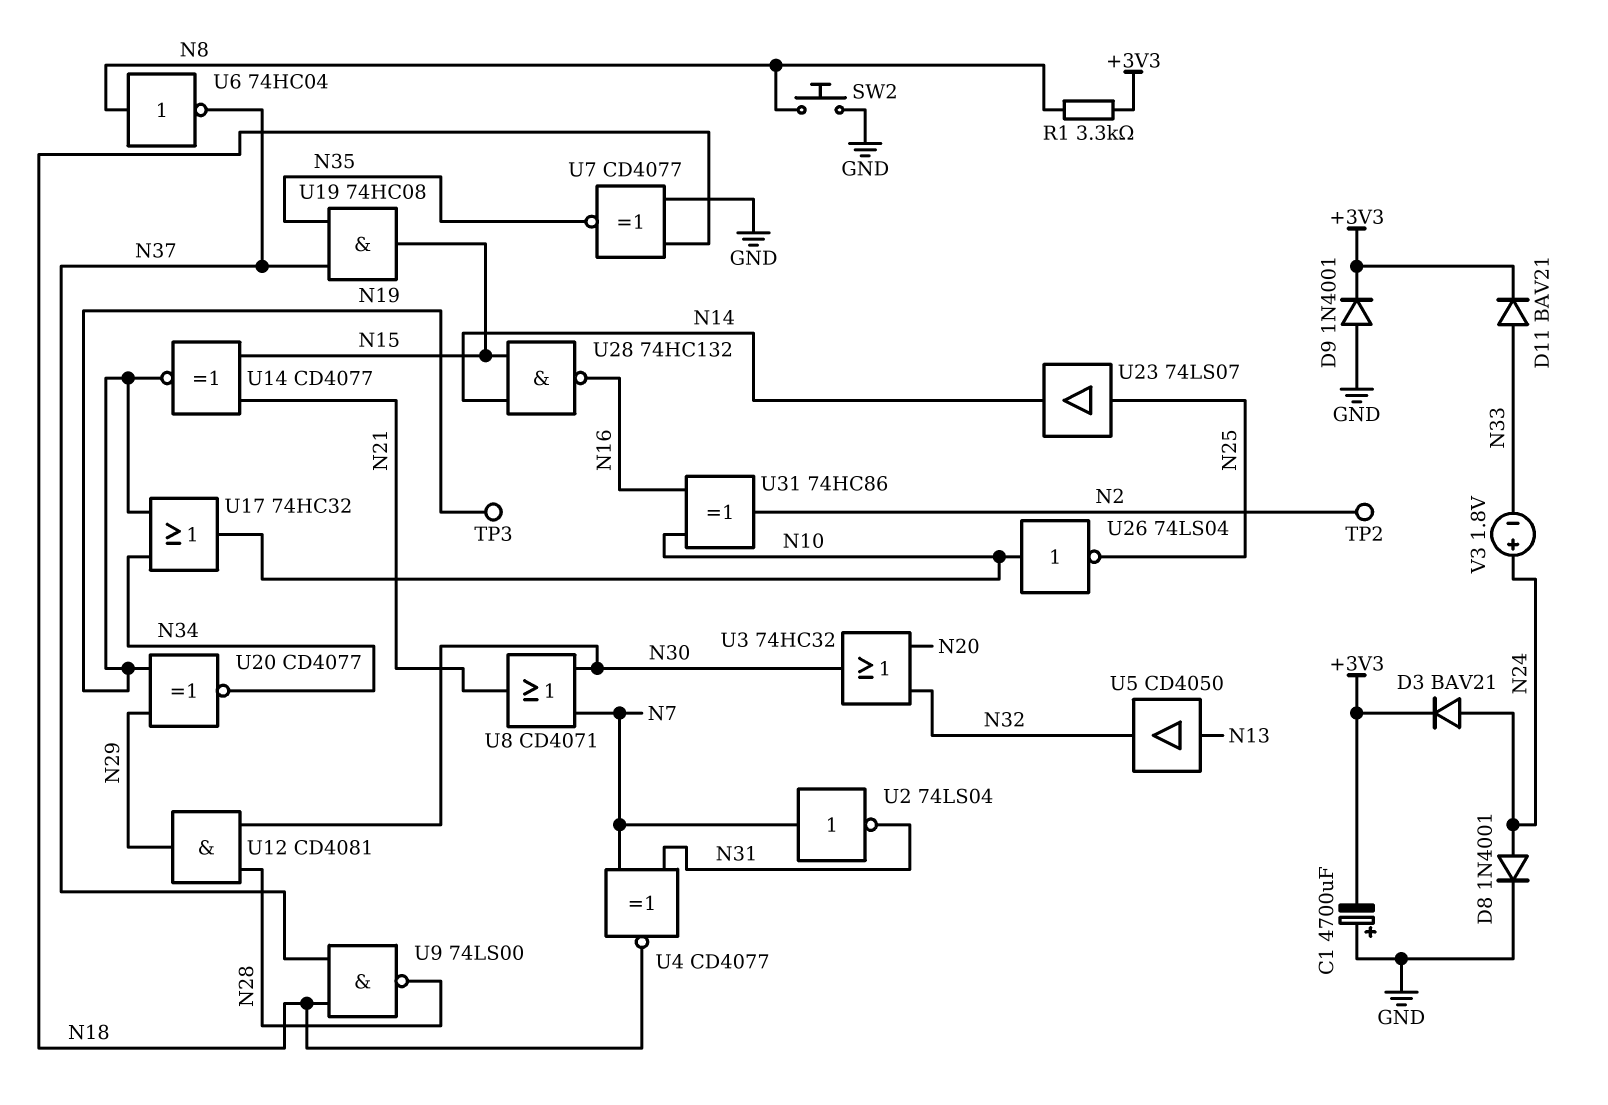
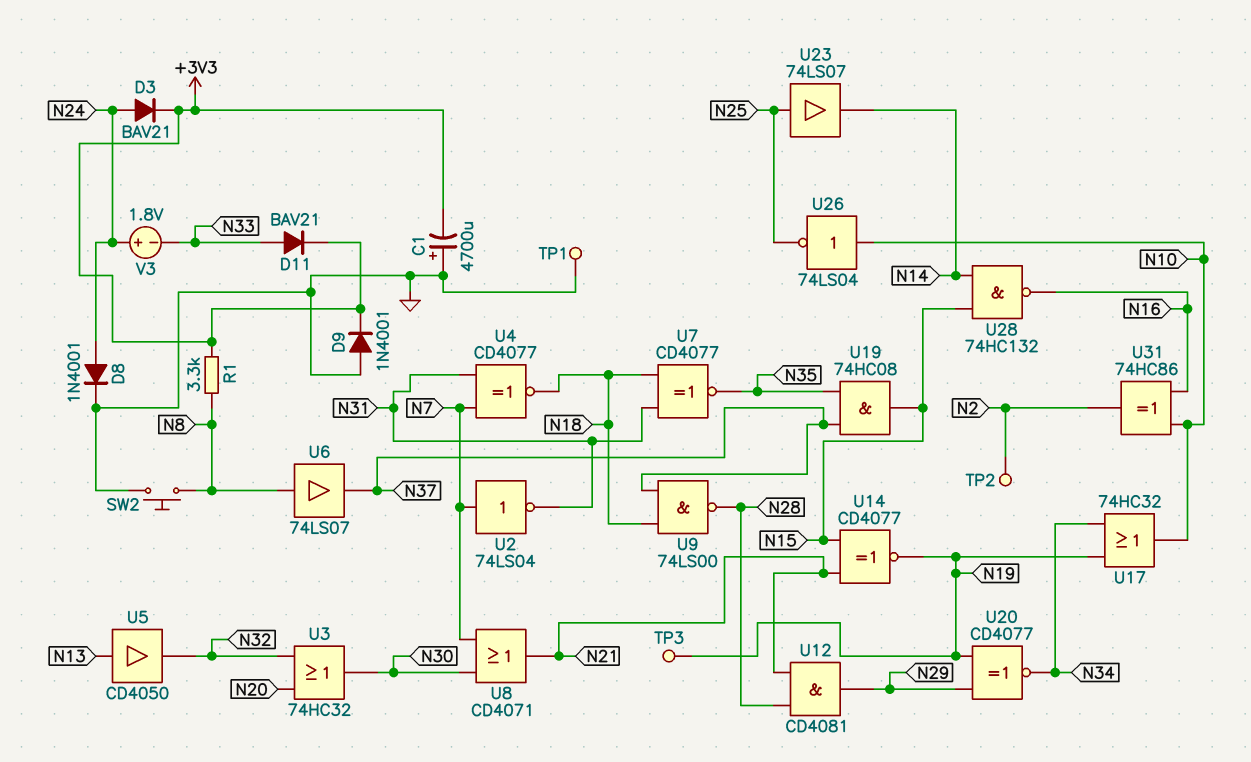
TP1: none -> test point (GND)
U6: NOT 74HC04 (in N8, out N37) -> buffer 74LS07 (in N8, out N37)
U7: XNOR CD4077 (in GND, in N18, out N35) -> XNOR CD4077 (in N18, in N31, out N35)
U12: AND CD4081 (in N28, in N30, out N29) -> AND CD4081 (in N21, in N28, out N29)

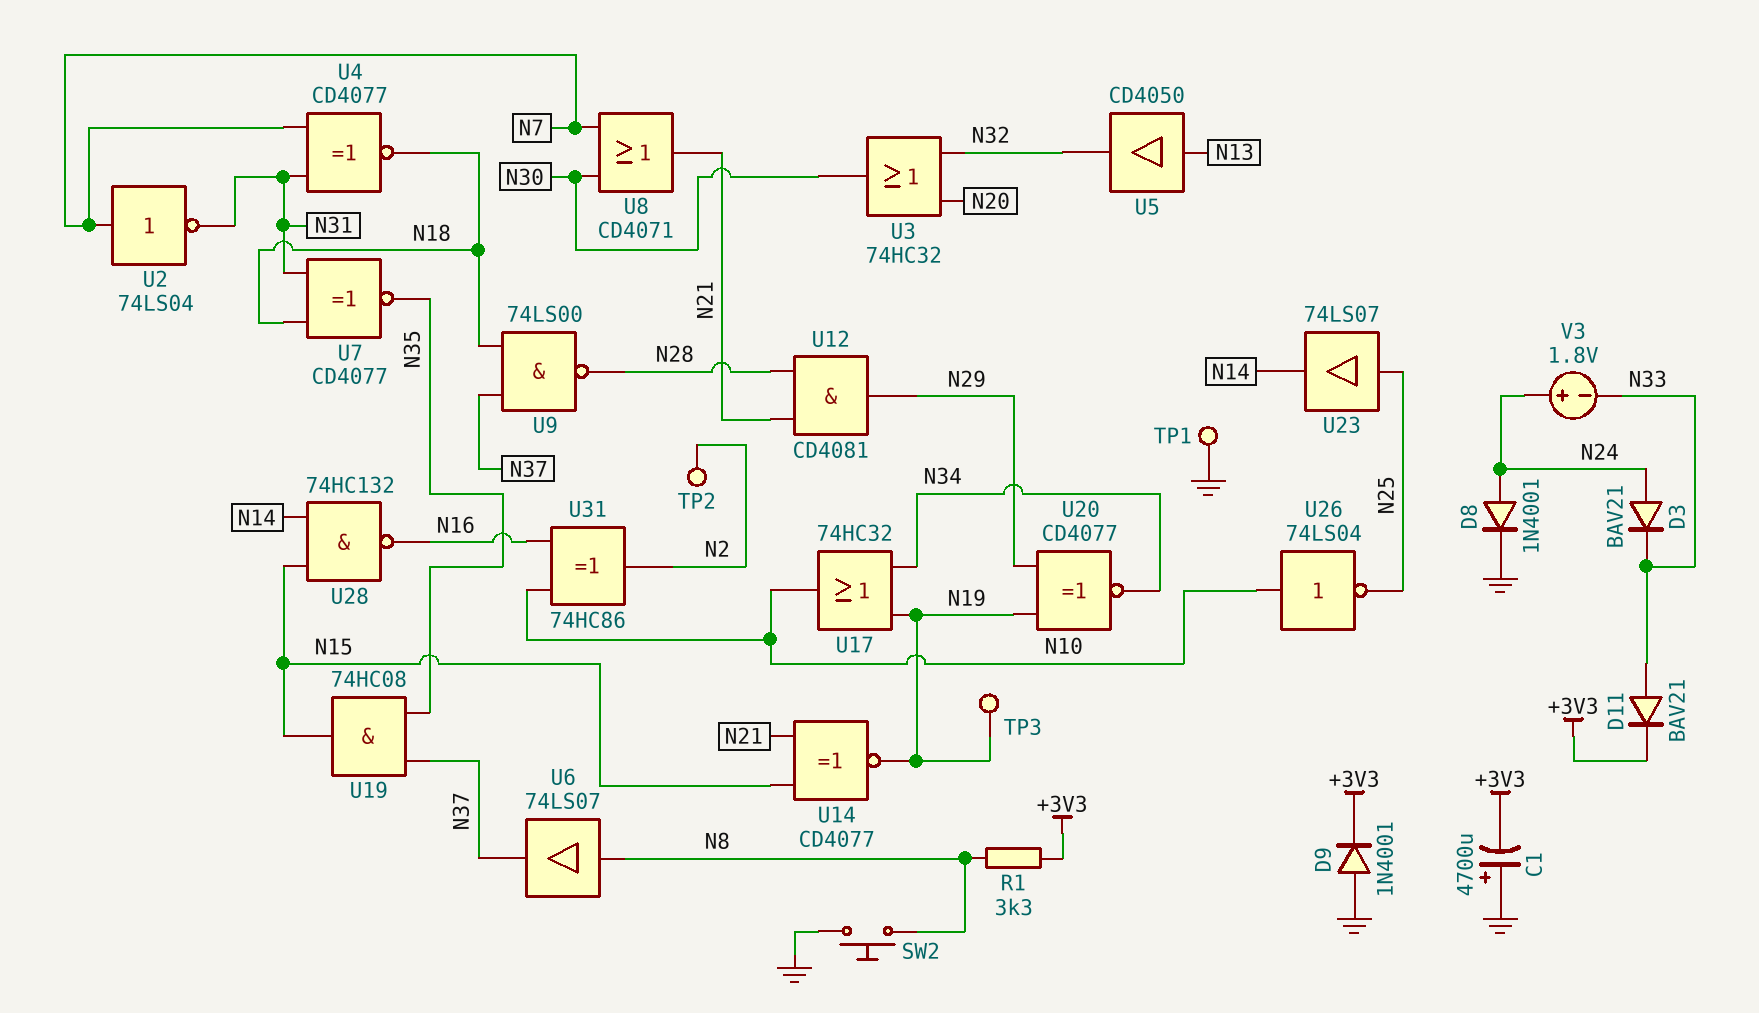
D3: diode BAV21 (A N24, K +3V3) -> diode BAV21 (A N24, K N33)

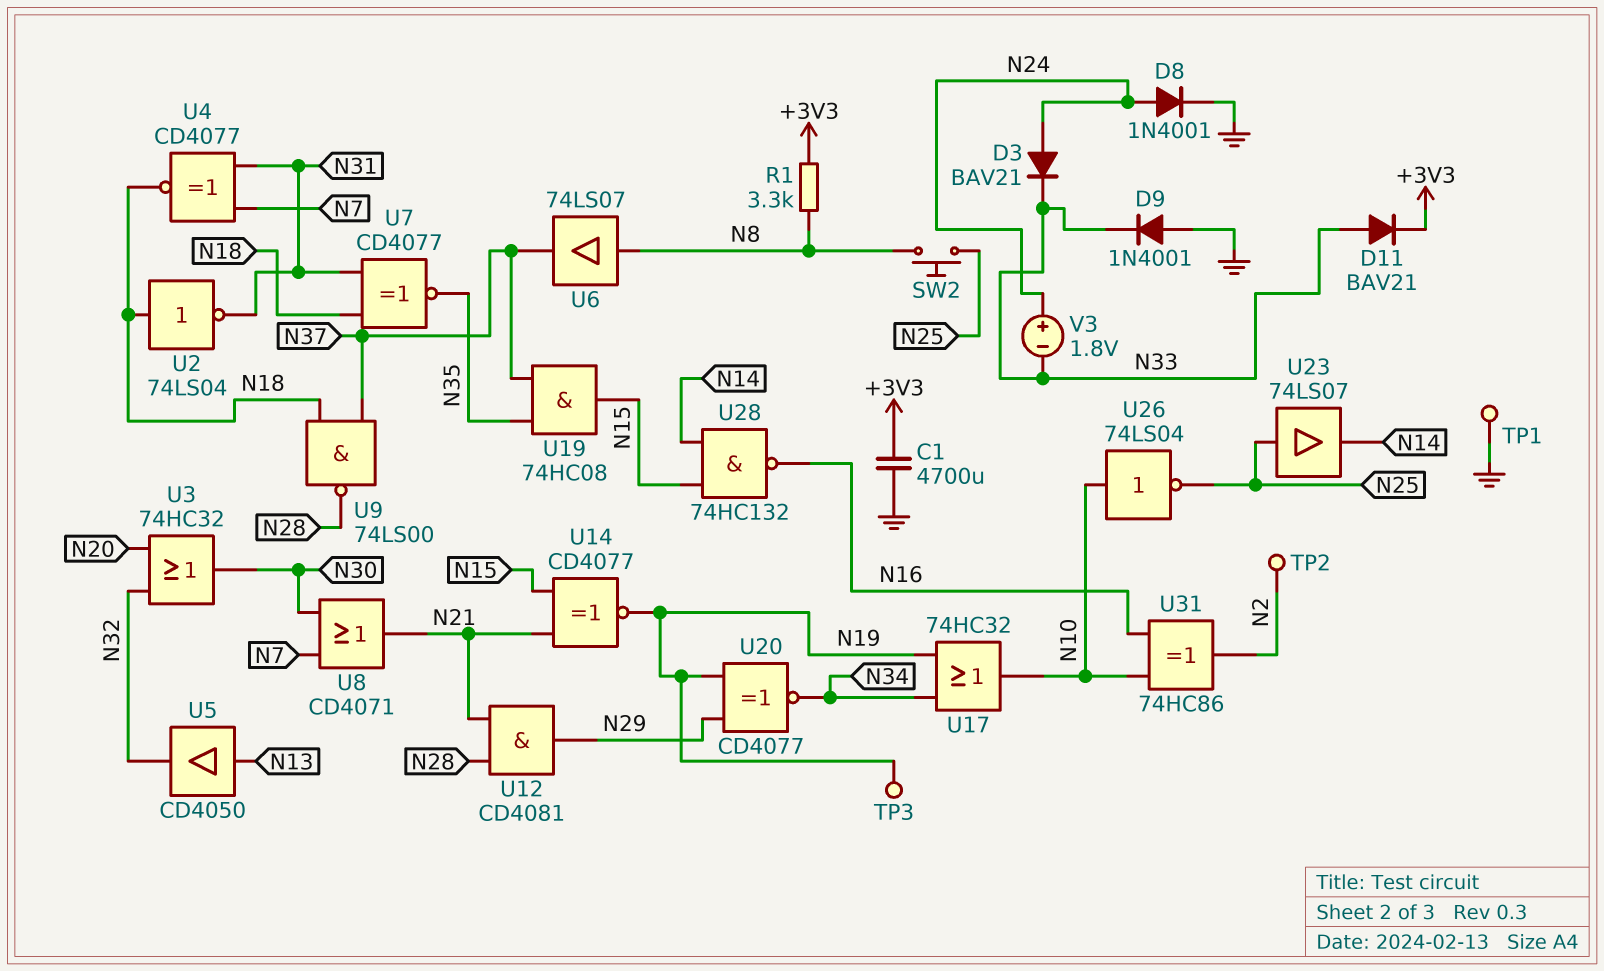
C1: 4700uF (plus GND, minus +3V3) -> 4700uF (+3V3, GND)
D9: diode 1N4001 (A GND, K +3V3) -> diode 1N4001 (A GND, K N33)
SW2: button (GND, N8) -> button (N8, N25)
U2: NOT 74LS04 (in N7, out N31) -> NOT 74LS04 (in N18, out N31)

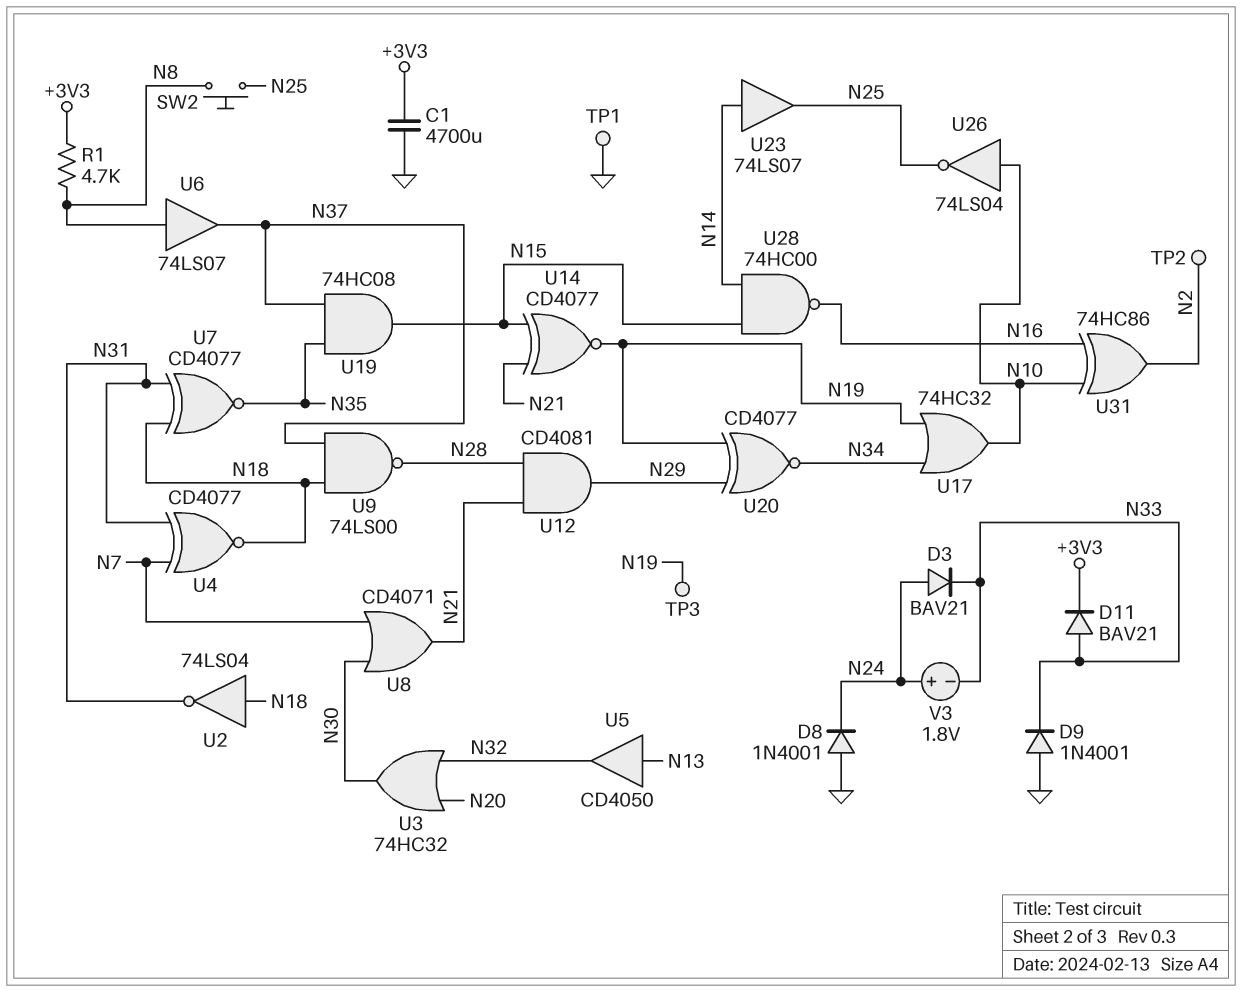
D8: diode 1N4001 (A N24, K GND) -> diode 1N4001 (A GND, K N24)
R1: 3.3k (+3V3, N8) -> 4.7k (+3V3, N8)
U23: buffer 74LS07 (in N25, out N14) -> buffer 74LS07 (in N14, out N25)
U28: NAND 74HC132 (in N14, in N15, out N16) -> NAND 74HC00 (in N14, in N15, out N16)

